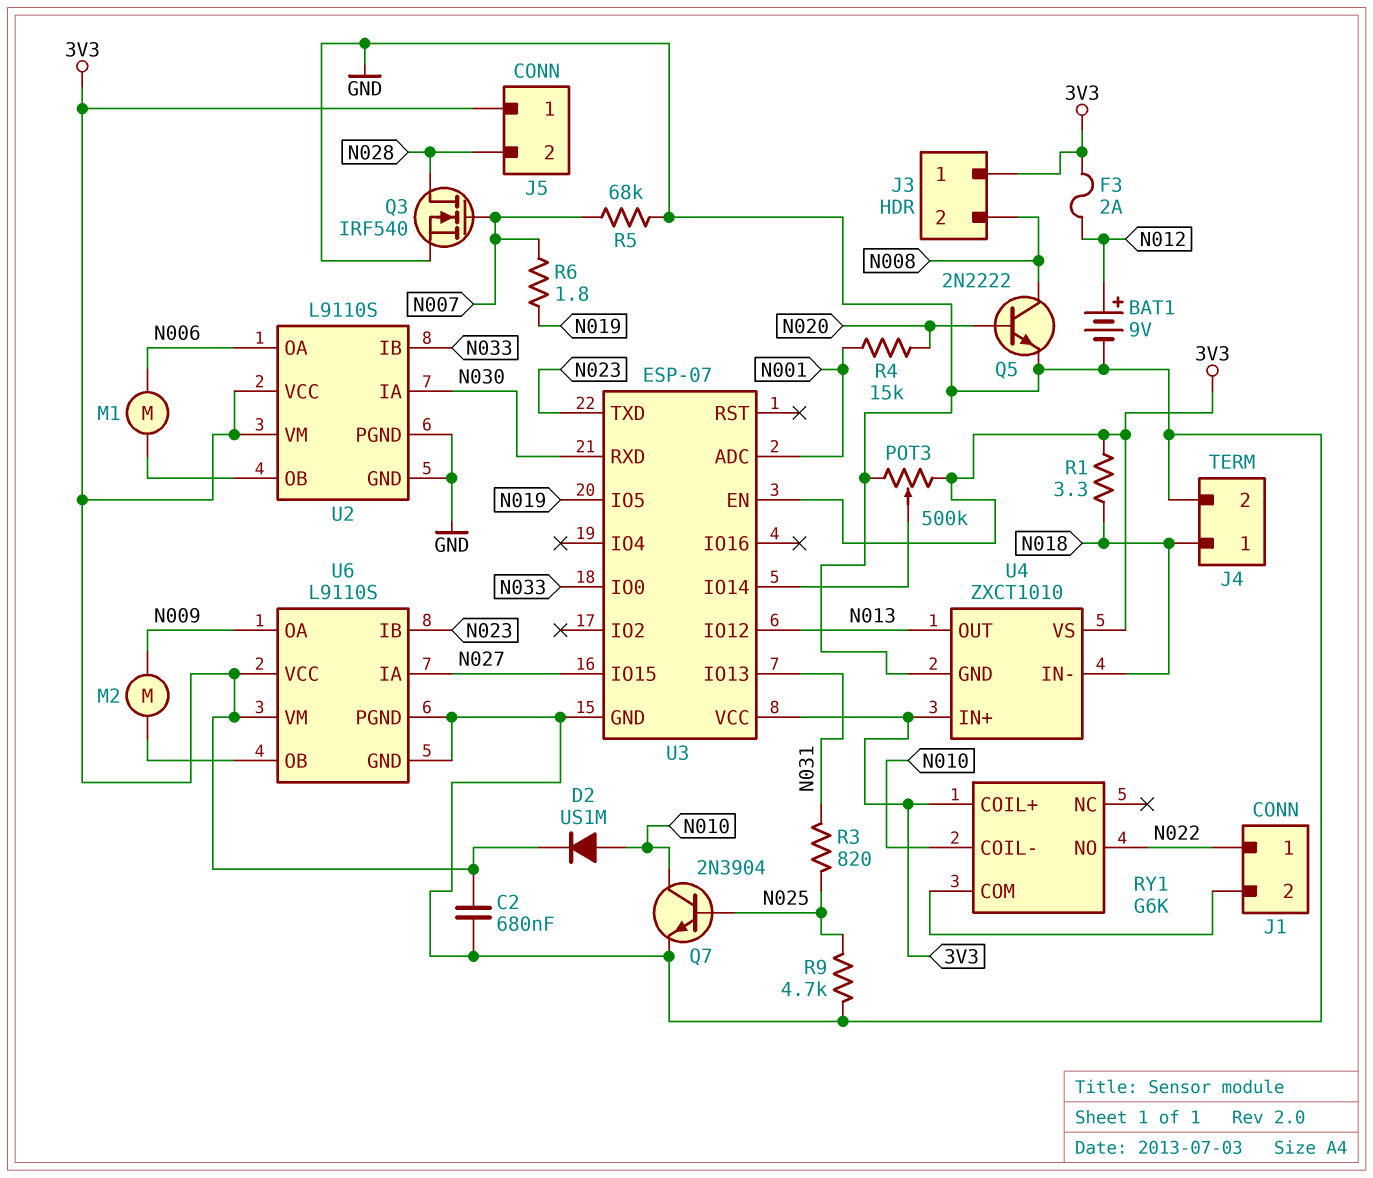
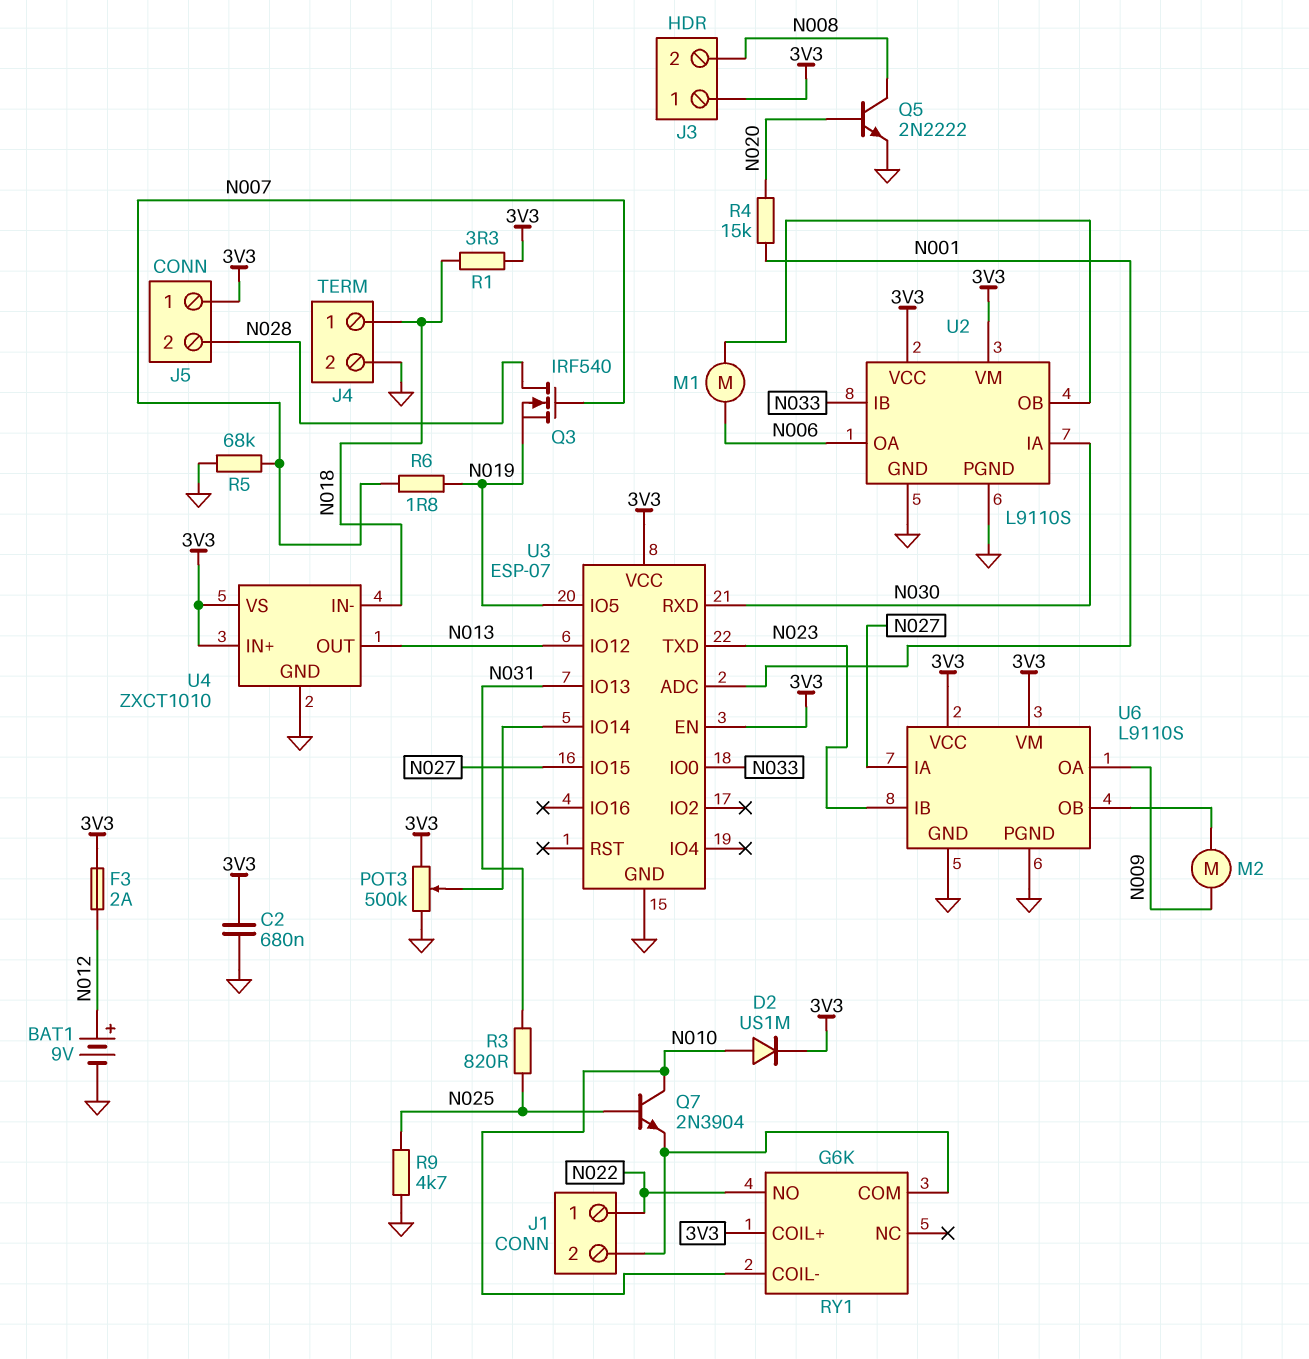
Q3: NMOS IRF540 (G N007, D N028, S GND) -> NMOS IRF540 (G N007, D N028, S N019)
Q7: NPN 2N3904 (B N025, C N010, E GND) -> NPN 2N3904 (B N025, C N010, E J1/2)

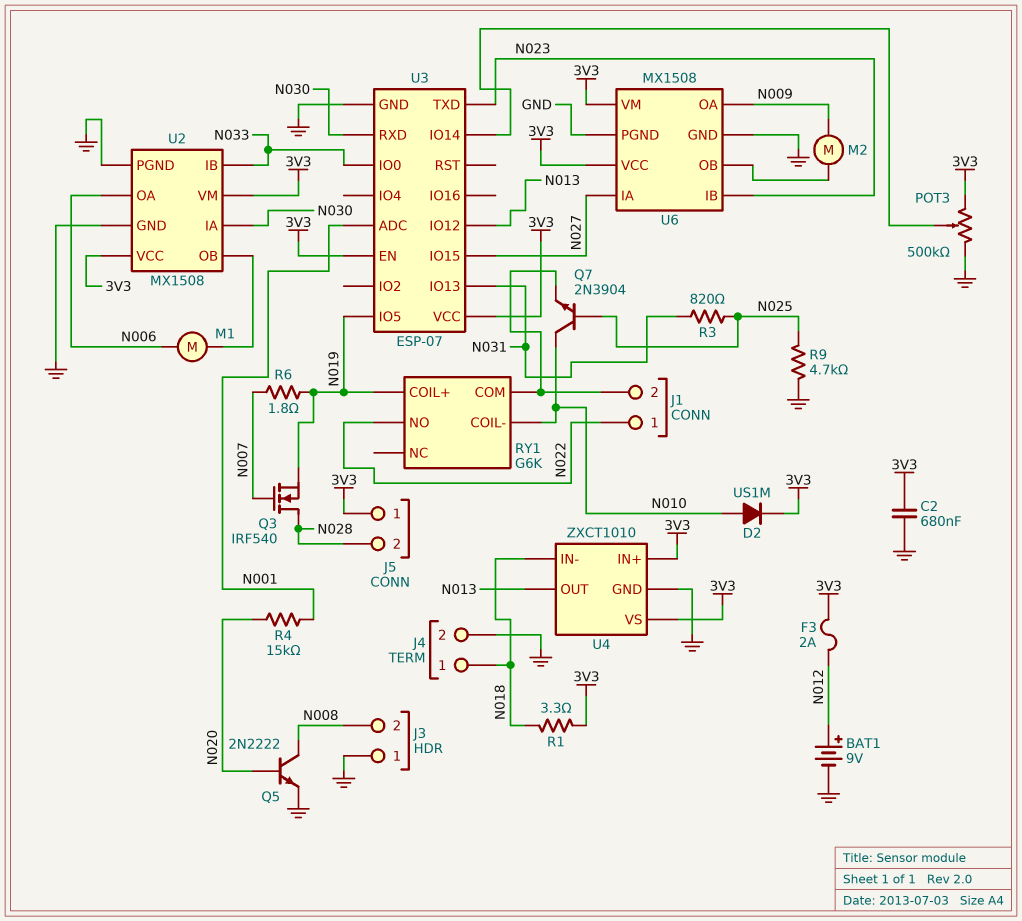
J3 pin 1: 3V3 -> GND
R5: 68k (GND, N007) -> none
RY1 pin COIL+: 3V3 -> N019
U2: L9110S -> MX1508
U6: L9110S -> MX1508

